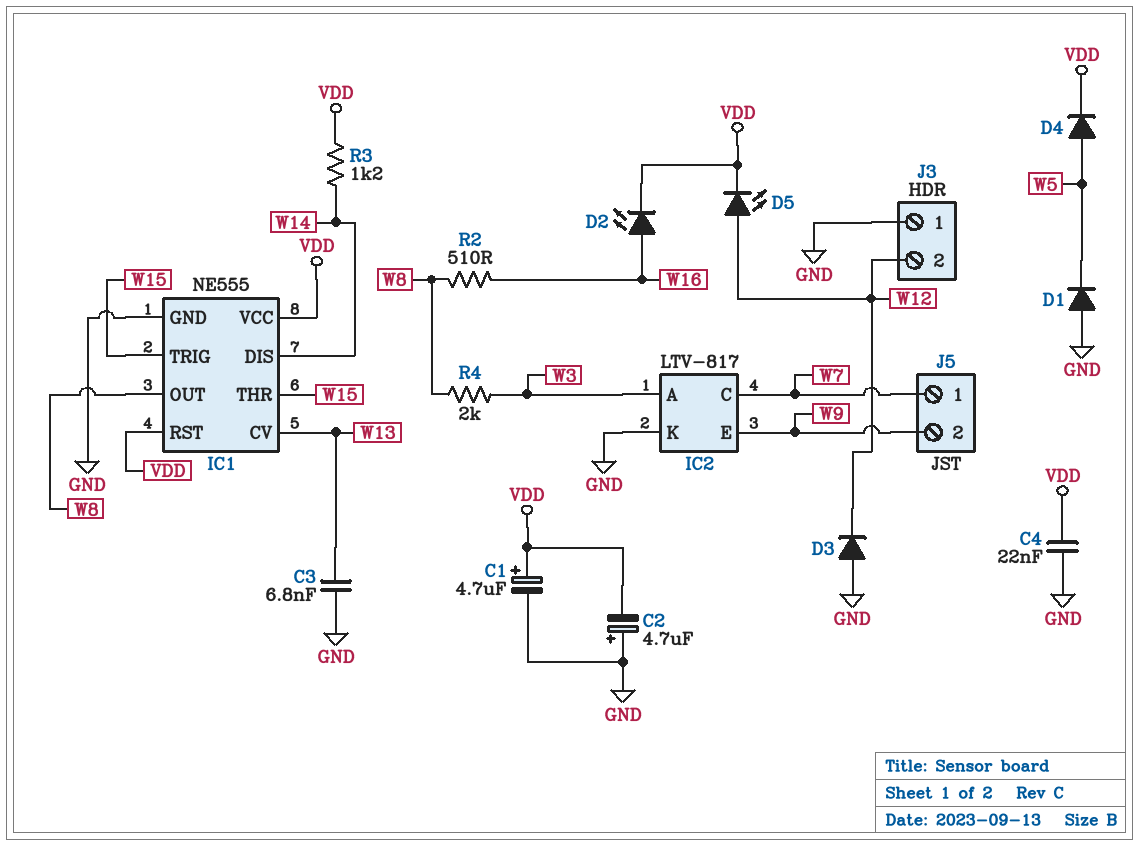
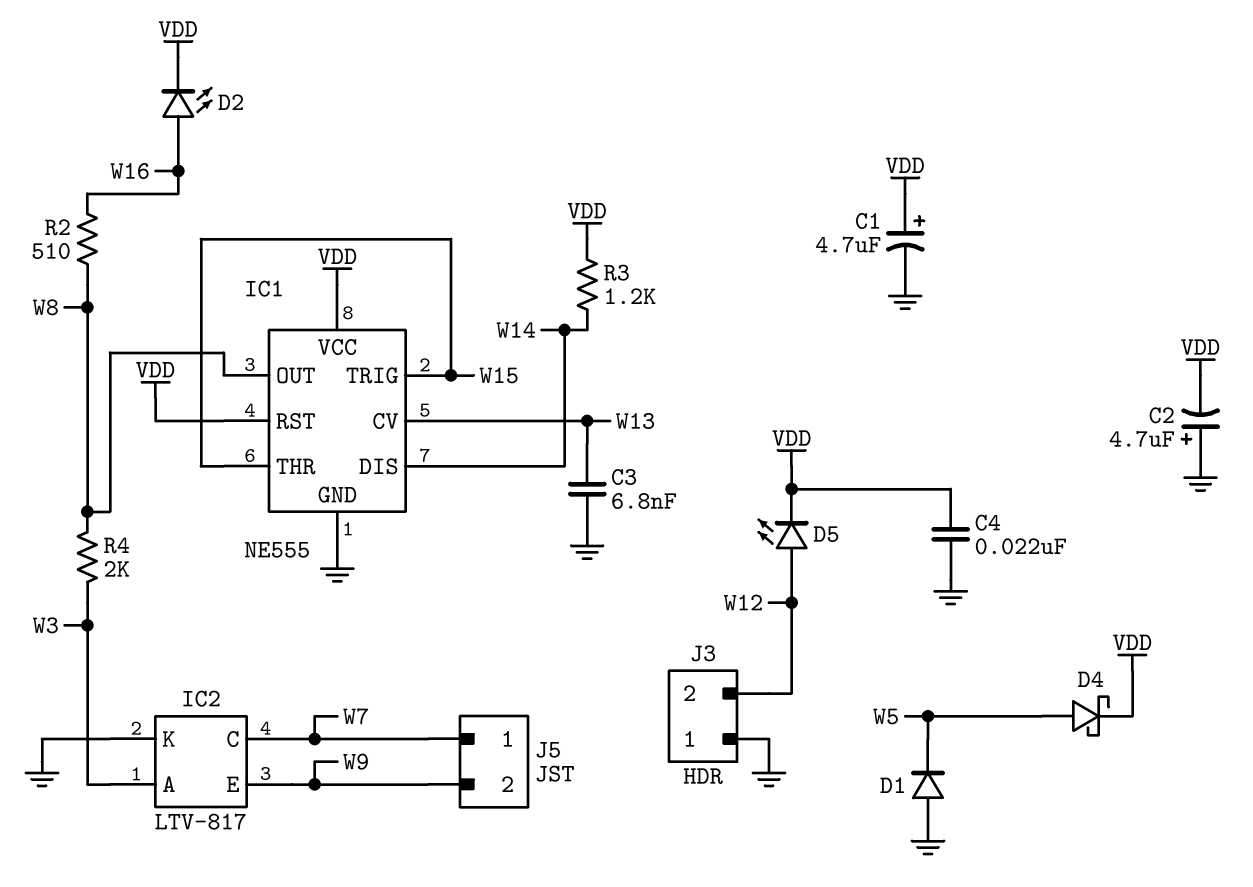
D3: diode (A GND, K W12) -> none
D4: diode (A W5, K VDD) -> schottky (A W5, K VDD)

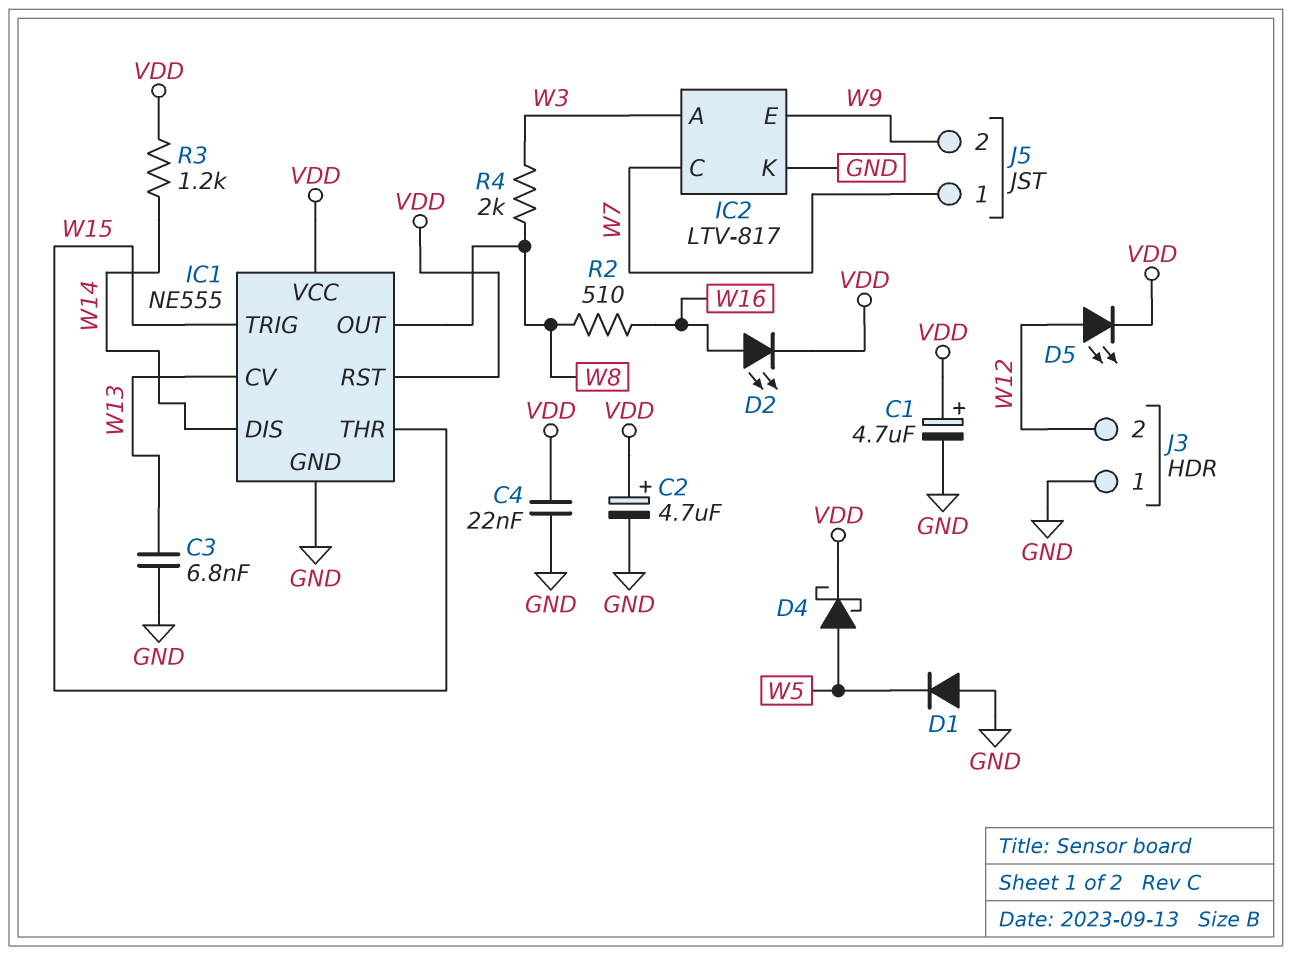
C2: 4.7uF (plus GND, minus VDD) -> 4.7uF (plus VDD, minus GND)

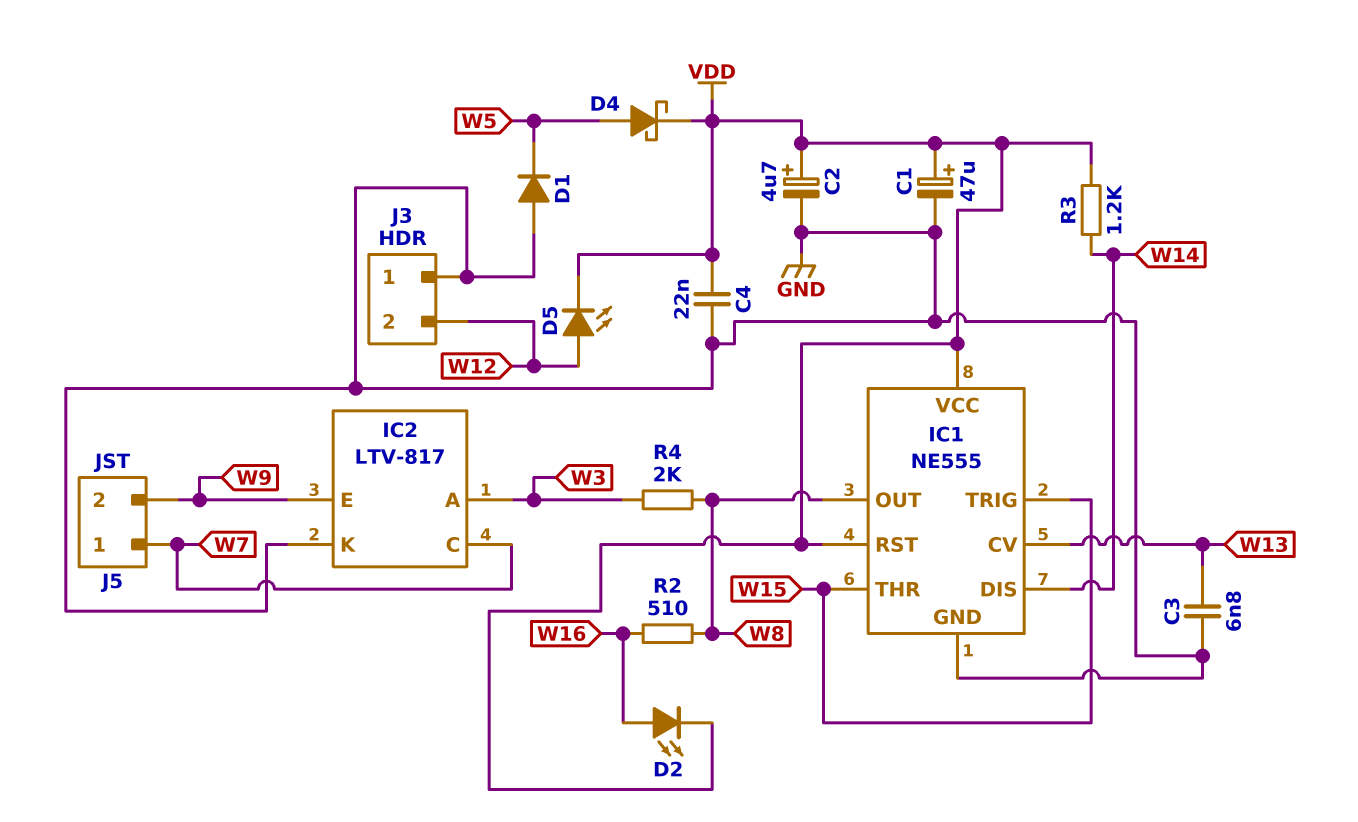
C1: 4.7uF (plus VDD, minus GND) -> 47uF (plus VDD, minus GND)

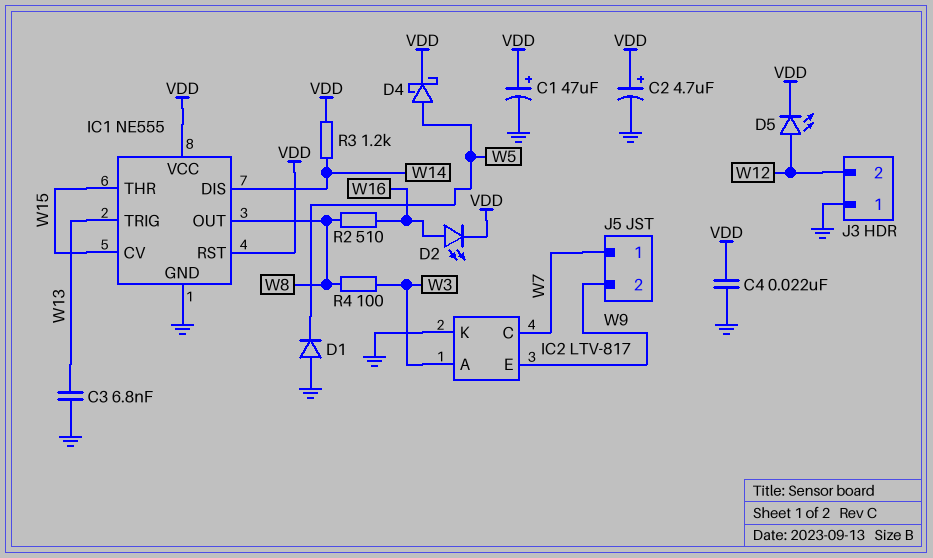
IC1 pin CV: W13 -> W15
IC1 pin TRIG: W15 -> W13
R4: 2k (W3, W8) -> 100 (W3, W8)

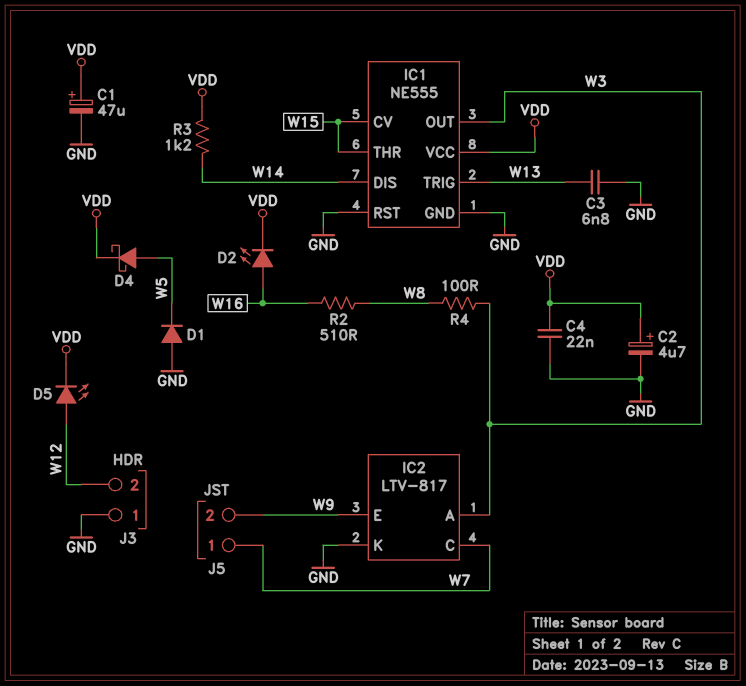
IC1 pin OUT: W8 -> W3
IC1 pin RST: VDD -> GND

